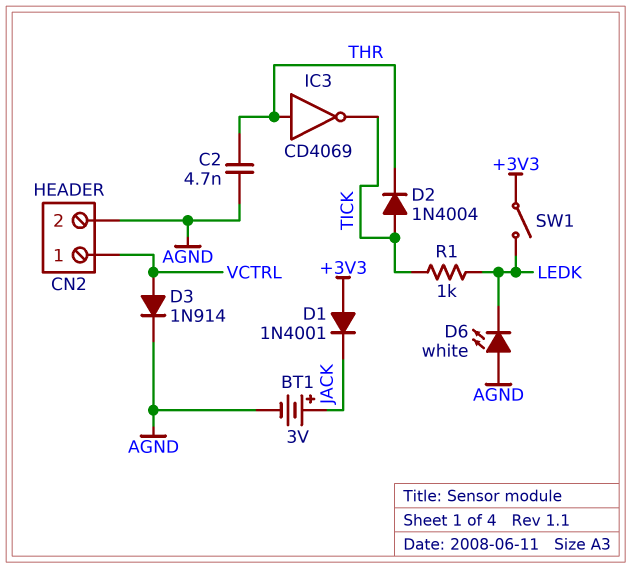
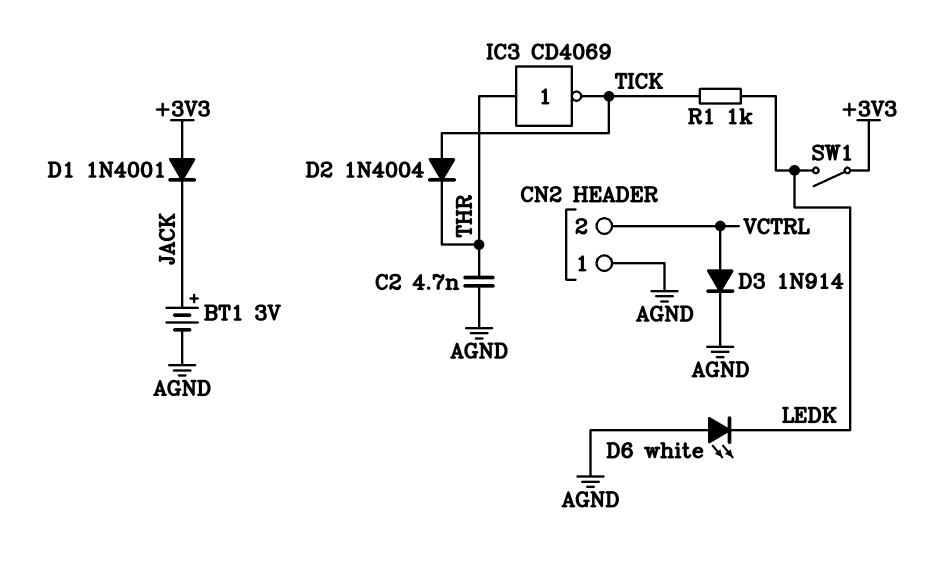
CN2 pin 1: VCTRL -> AGND
CN2 pin 2: AGND -> VCTRL

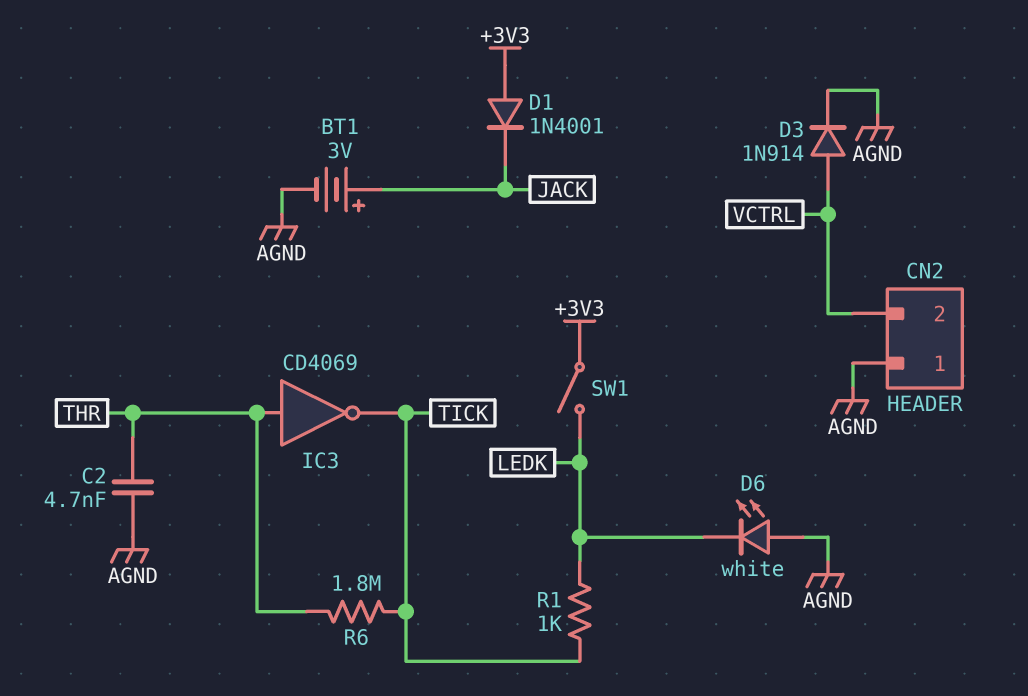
D2: diode 1N4004 (A TICK, K THR) -> none
R6: none -> 1.8M (THR, TICK)

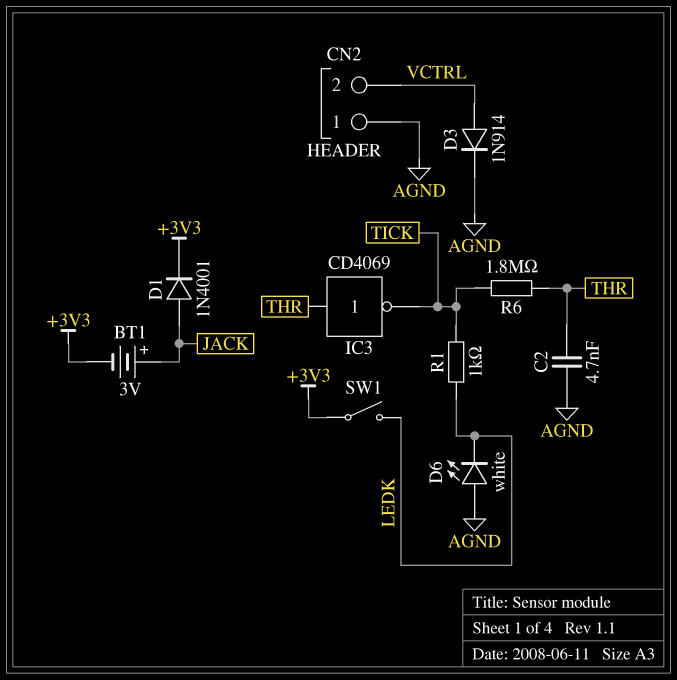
BT1: 3V (plus JACK, minus AGND) -> 3V (plus JACK, minus +3V3)
D1: diode 1N4001 (A +3V3, K JACK) -> diode 1N4001 (A JACK, K +3V3)

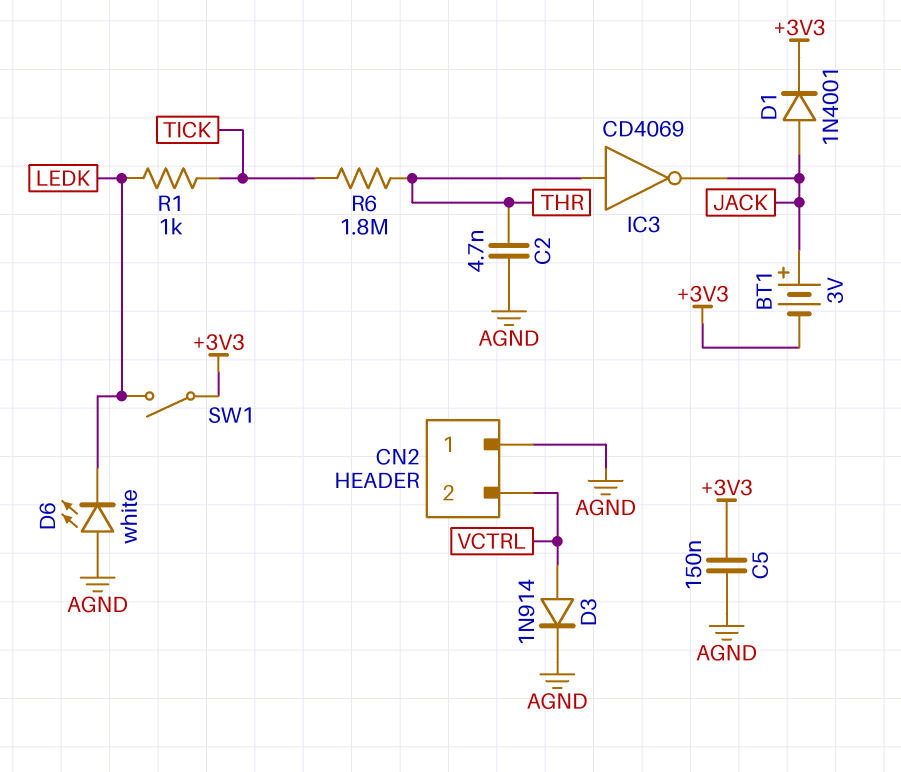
C5: none -> 150nF (+3V3, AGND)
IC3: NOT CD4069 (in THR, out TICK) -> NOT CD4069 (in THR, out JACK)

